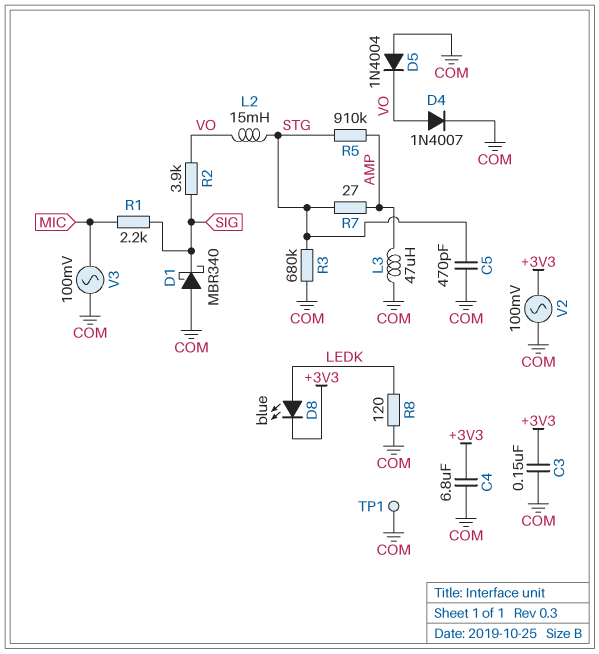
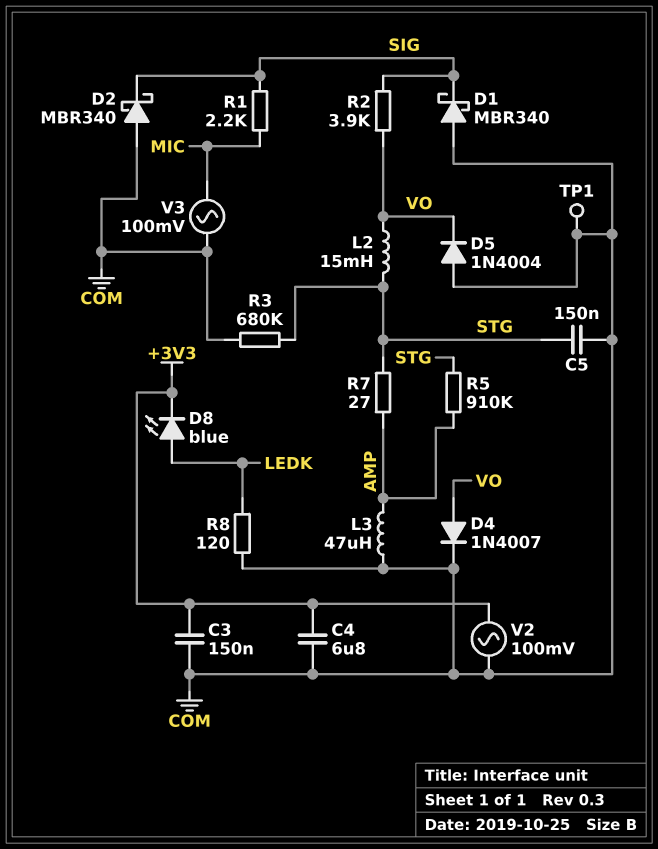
C5: 470pF (COM, STG) -> 150nF (COM, STG)
D2: none -> schottky MBR340 (A COM, K SIG)

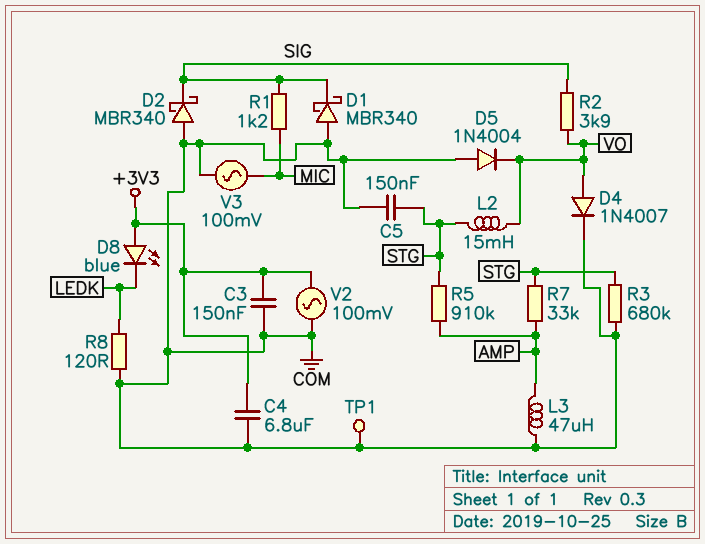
D8: LED blue (A LEDK, K +3V3) -> LED blue (A +3V3, K LEDK)
R1: 2.2k (MIC, SIG) -> 1.2k (MIC, SIG)
R7: 27 (AMP, STG) -> 33k (AMP, STG)

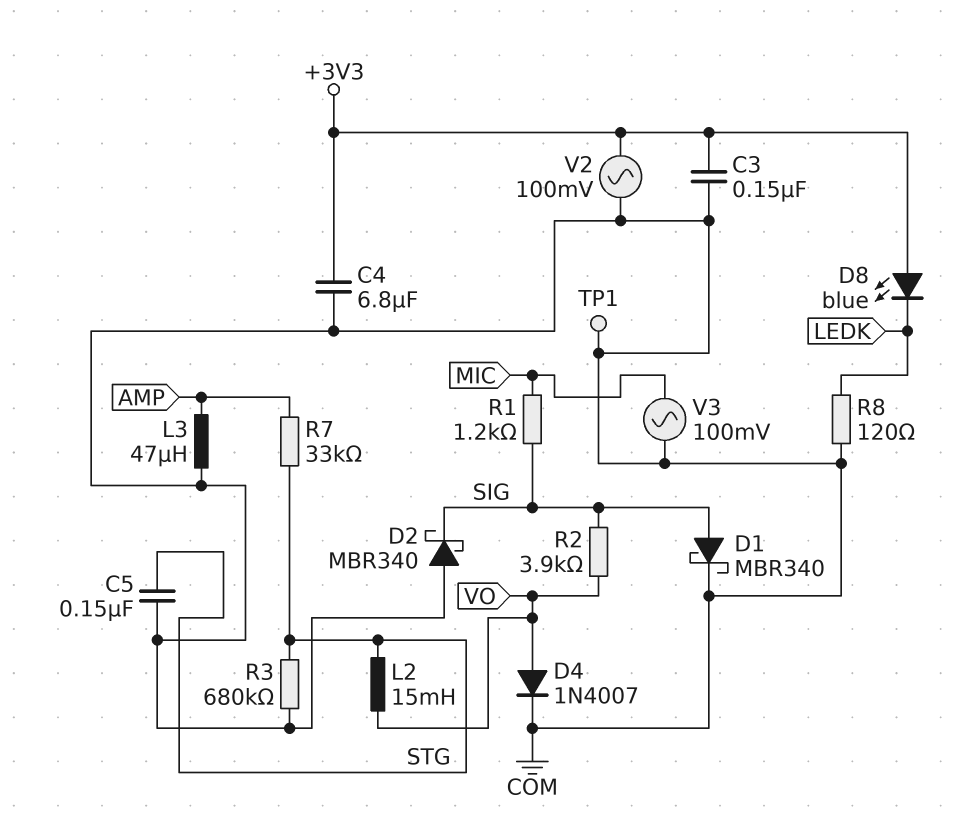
D1: schottky MBR340 (A COM, K SIG) -> schottky MBR340 (A SIG, K COM)
D5: diode 1N4004 (A COM, K VO) -> none
R5: 910k (AMP, STG) -> none

